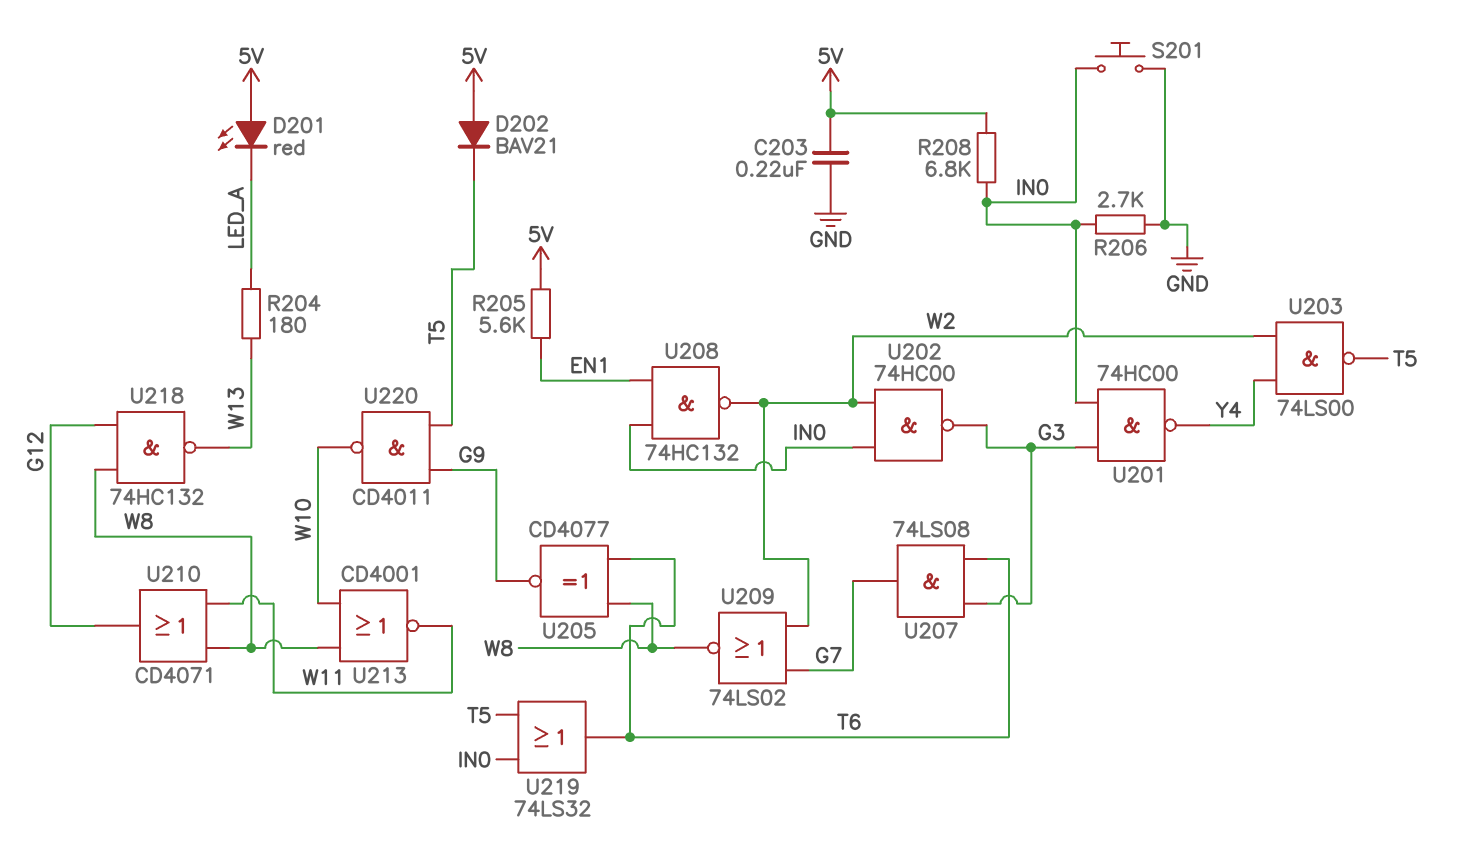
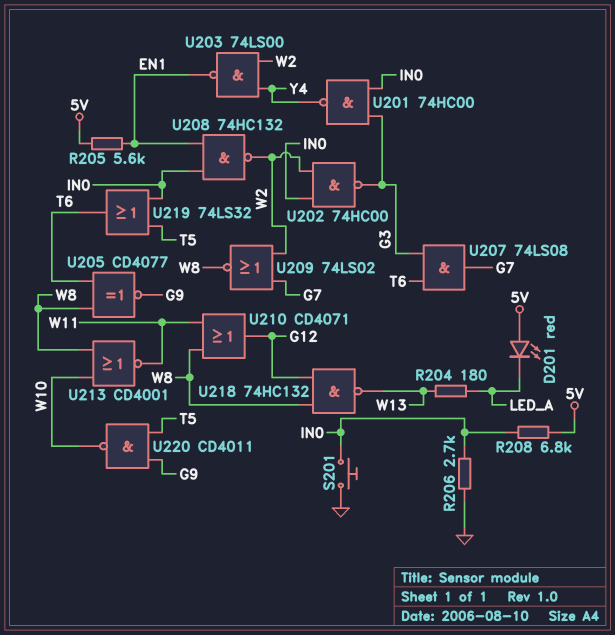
C203: 220nF (5V, GND) -> none
D202: diode BAV21 (A 5V, K T5) -> none
U203: NAND 74LS00 (in W2, in Y4, out T5) -> NAND 74LS00 (in W2, in Y4, out EN1)

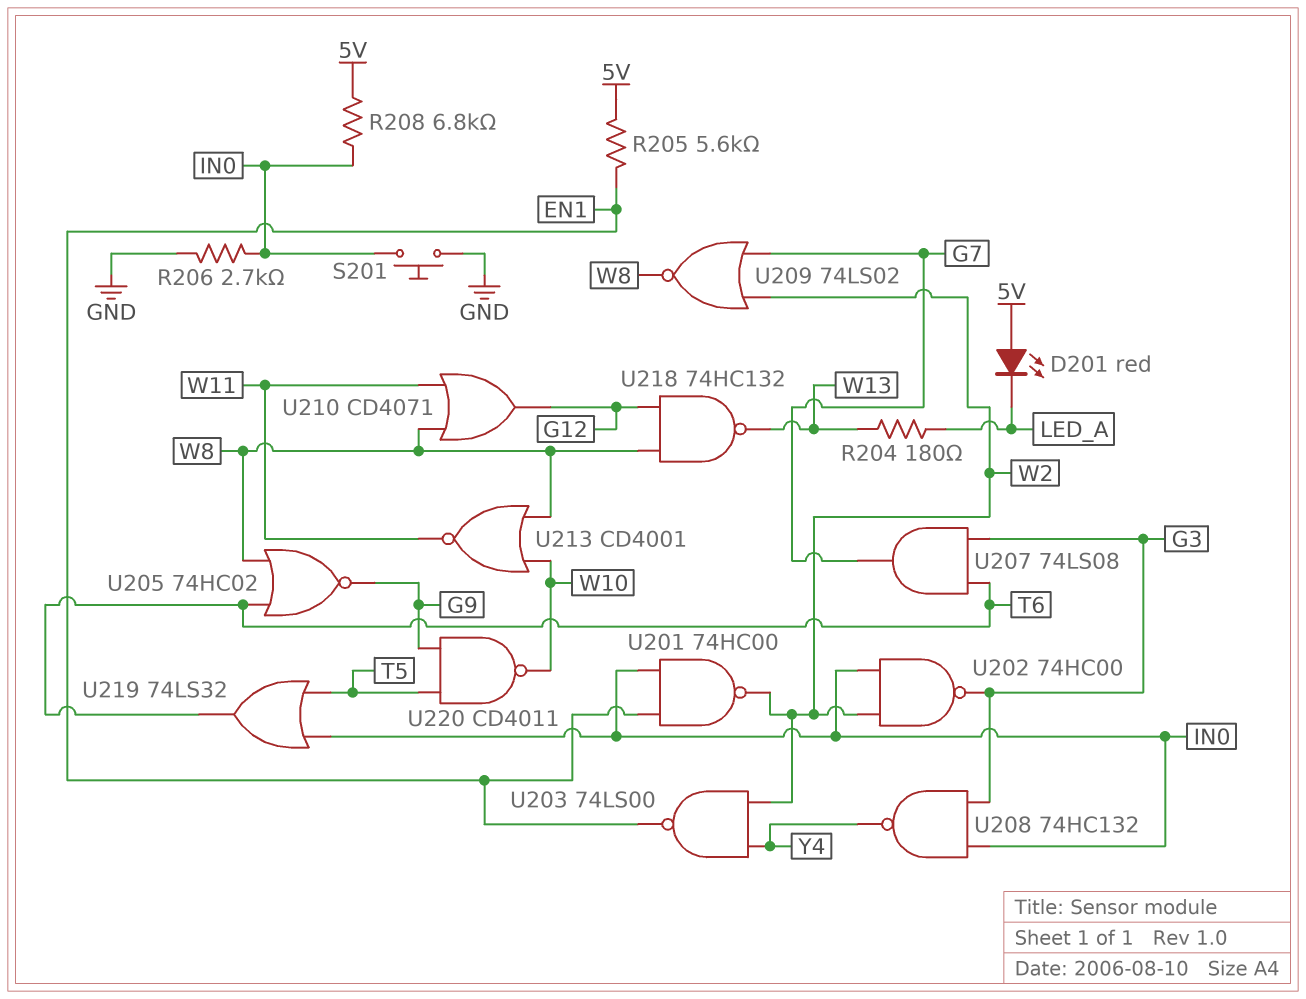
U201: NAND 74HC00 (in G3, in IN0, out Y4) -> NAND 74HC00 (in EN1, in IN0, out W2)
U205: XNOR CD4077 (in T6, in W8, out G9) -> NOR 74HC02 (in T6, in W8, out G9)
U208: NAND 74HC132 (in EN1, in IN0, out W2) -> NAND 74HC132 (in G3, in IN0, out Y4)

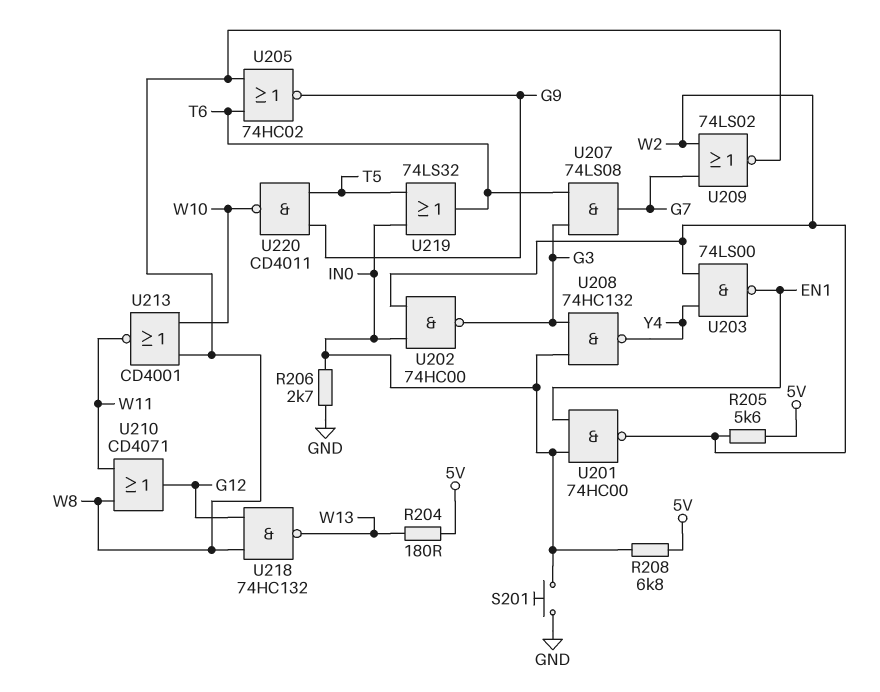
D201: LED red (A 5V, K LED_A) -> none
R204: 180 (LED_A, W13) -> 180 (5V, W13)
R205: 5.6k (5V, EN1) -> 5.6k (5V, W2)

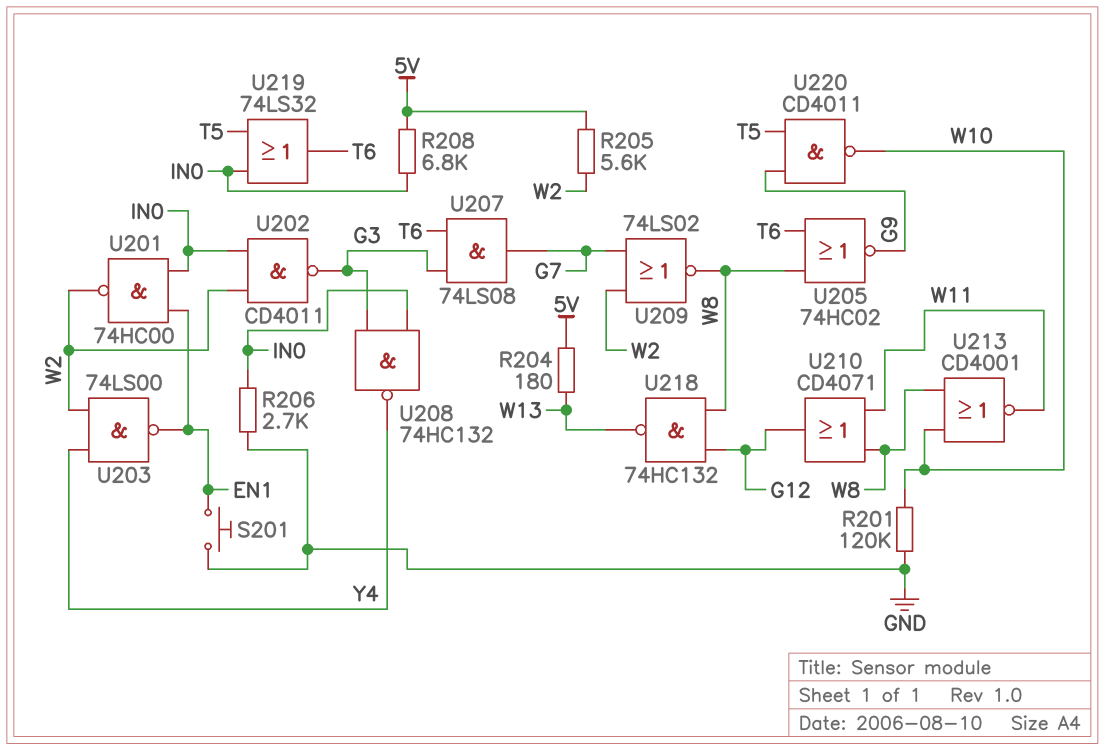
R201: none -> 120k (GND, W10)
S201: button (GND, IN0) -> button (EN1, GND)
U202: NAND 74HC00 (in IN0, in W2, out G3) -> NAND CD4011 (in IN0, in W2, out G3)

